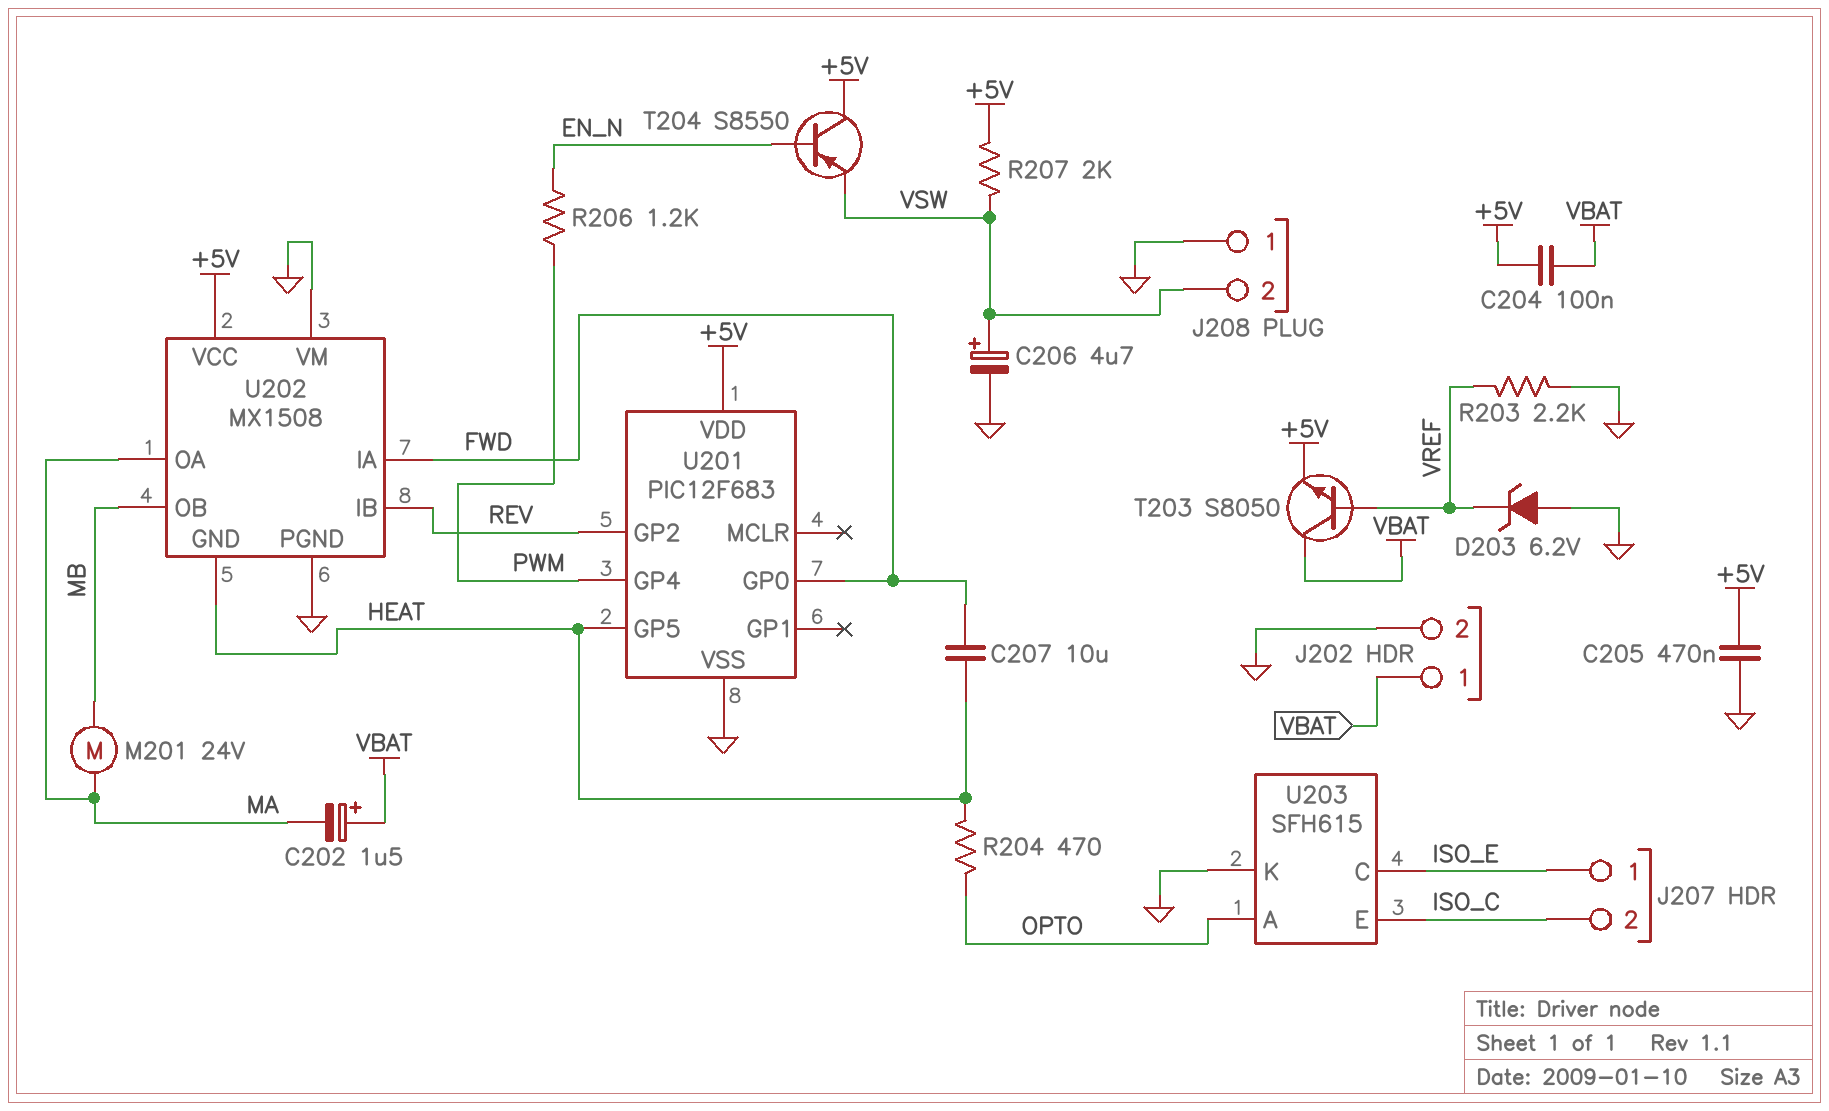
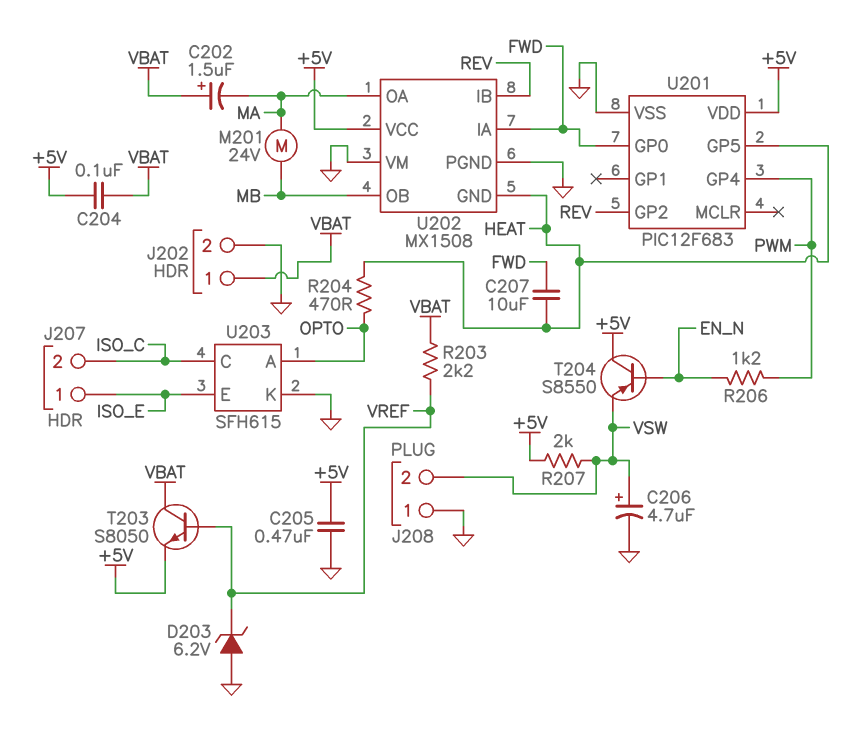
R203: 2.2k (GND, VREF) -> 2.2k (VBAT, VREF)
U203 pin C: ISO_E -> ISO_C
U203 pin E: ISO_C -> ISO_E

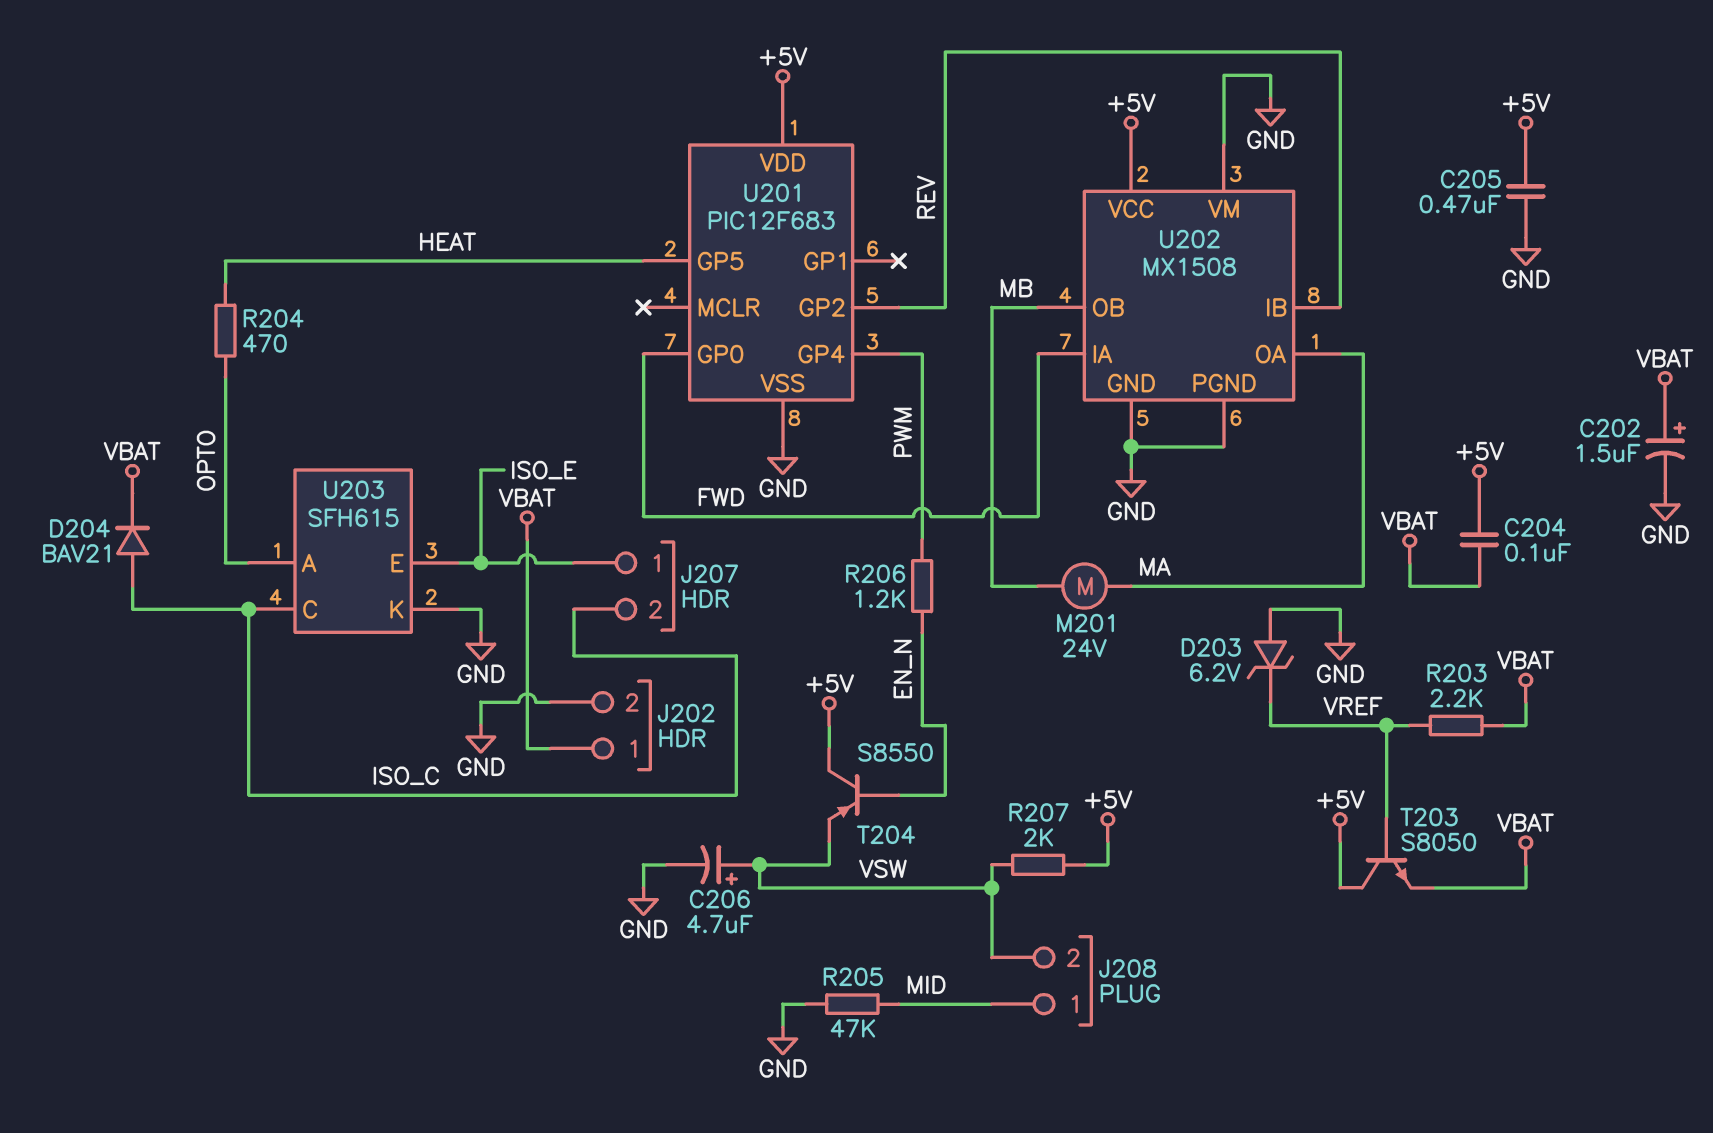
C202: 1.5uF (plus VBAT, minus MA) -> 1.5uF (plus VBAT, minus GND)
C207: 10uF (FWD, HEAT) -> none
D204: none -> diode BAV21 (A ISO_C, K VBAT)
J208 pin 1: GND -> MID
R205: none -> 47k (GND, MID)
T203: NPN S8050 (B VREF, C VBAT, E +5V) -> NPN S8050 (B VREF, C +5V, E VBAT)
U202 pin GND: HEAT -> GND

